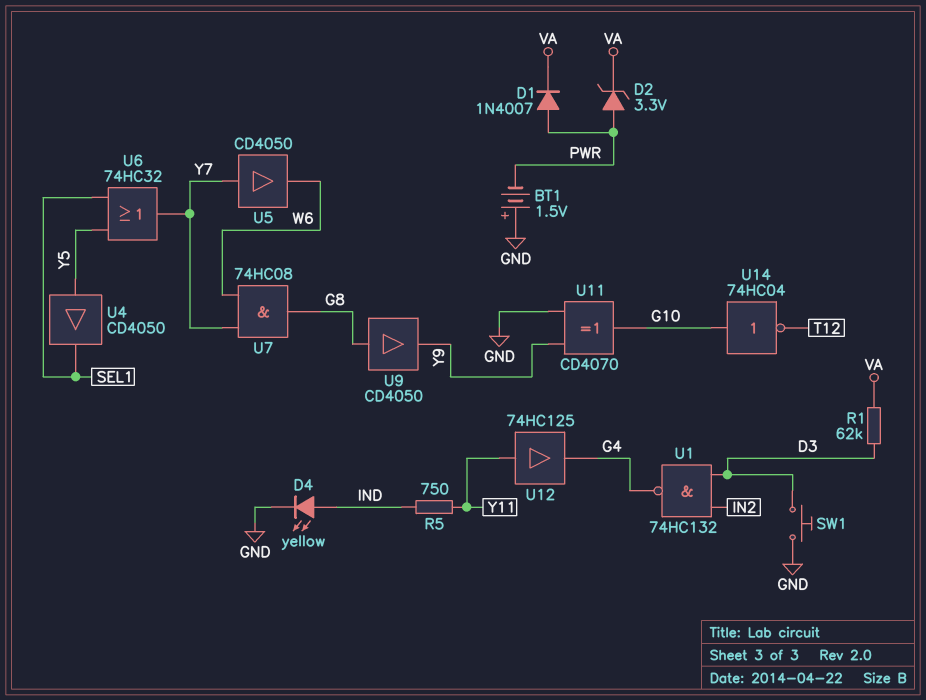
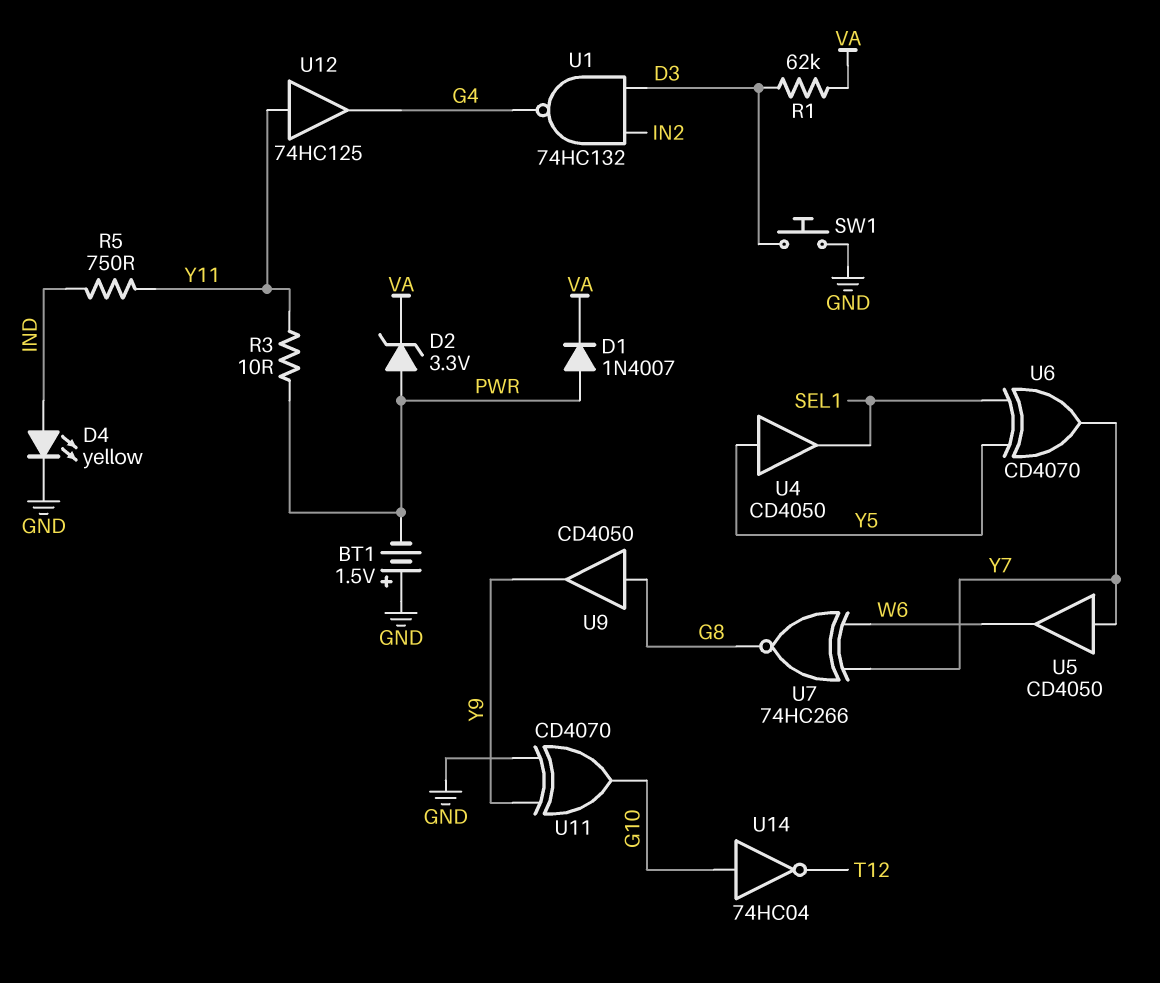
R3: none -> 10 (PWR, Y11)
U6: OR 74HC32 (in SEL1, in Y5, out Y7) -> XOR CD4070 (in SEL1, in Y5, out Y7)
U7: AND 74HC08 (in W6, in Y7, out G8) -> XNOR 74HC266 (in W6, in Y7, out G8)

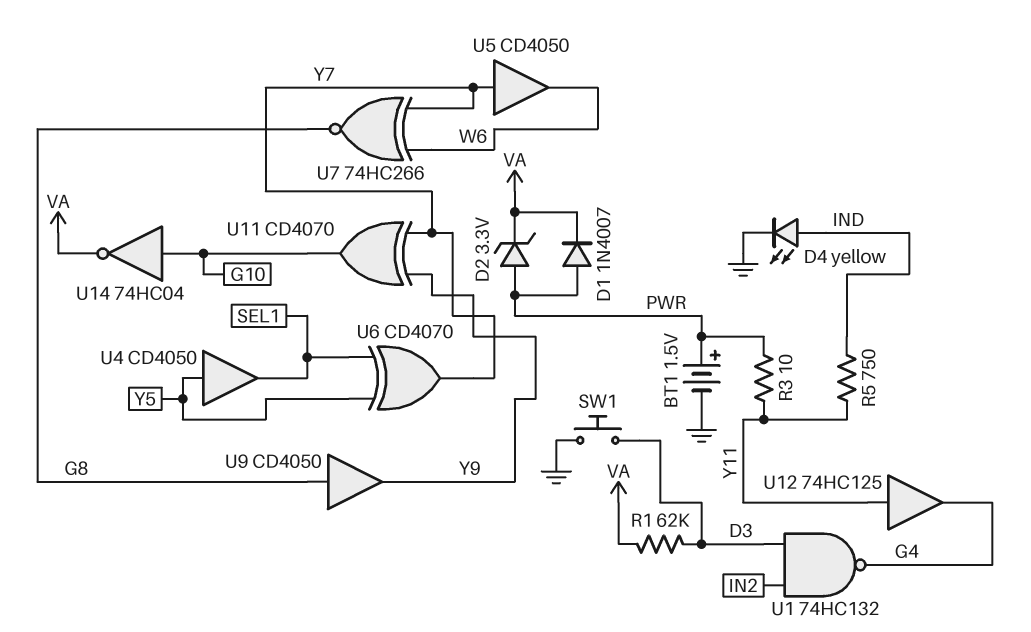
BT1: 1.5V (plus GND, minus PWR) -> 1.5V (plus PWR, minus GND)
U11: XOR CD4070 (in GND, in Y9, out G10) -> XOR CD4070 (in Y7, in Y9, out G10)
U14: NOT 74HC04 (in G10, out T12) -> NOT 74HC04 (in G10, out VA)

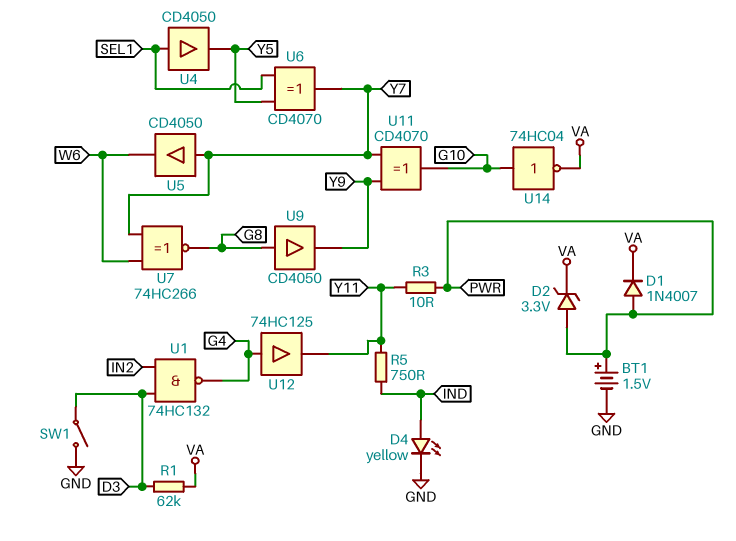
SW1: button (D3, GND) -> switch (D3, GND)
U4: buffer CD4050 (in Y5, out SEL1) -> buffer CD4050 (in SEL1, out Y5)
U12: buffer 74HC125 (in Y11, out G4) -> buffer 74HC125 (in G4, out Y11)

